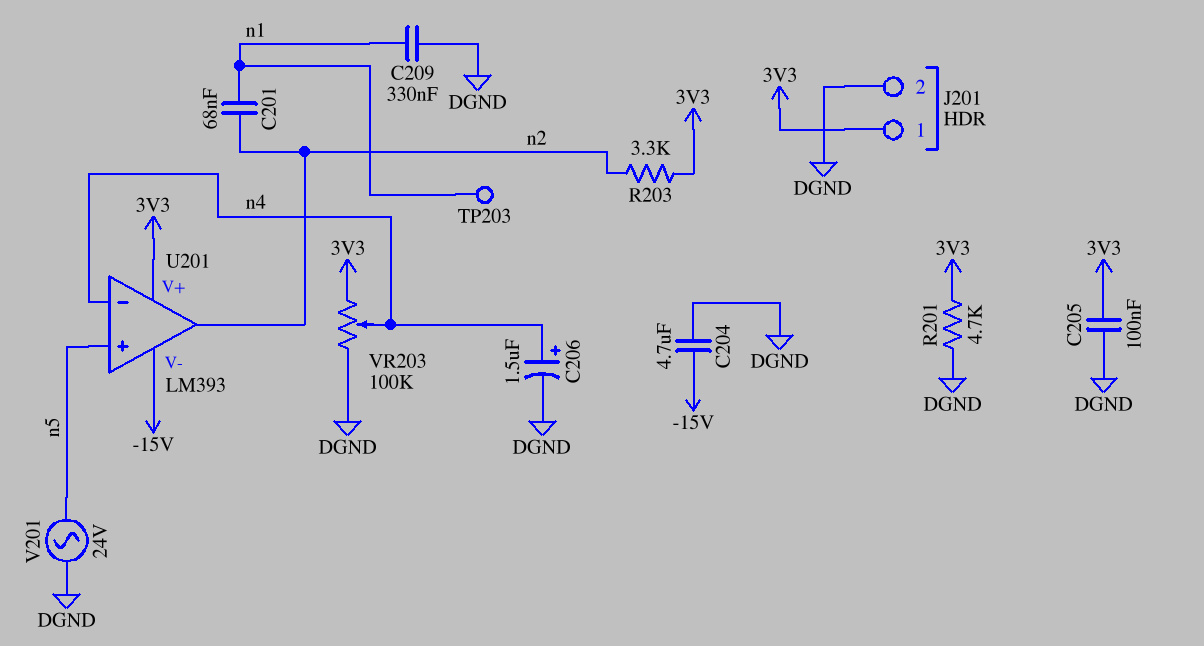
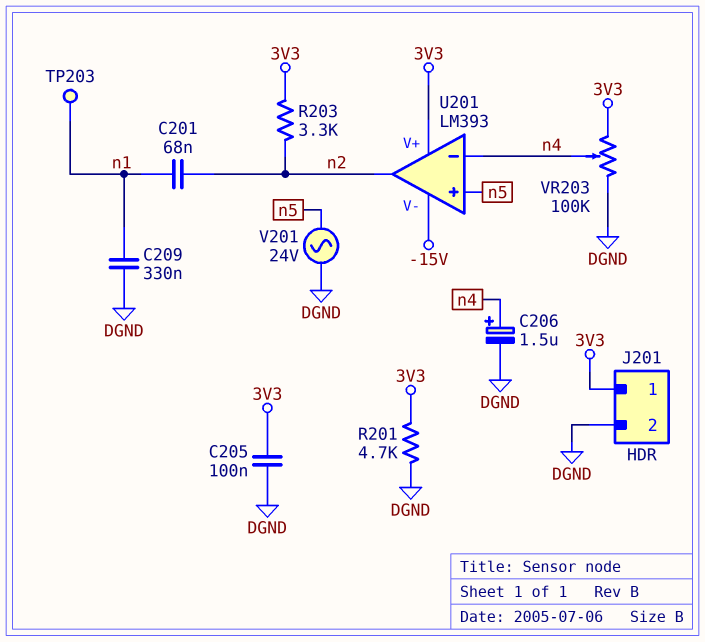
C204: 4.7uF (-15V, DGND) -> none

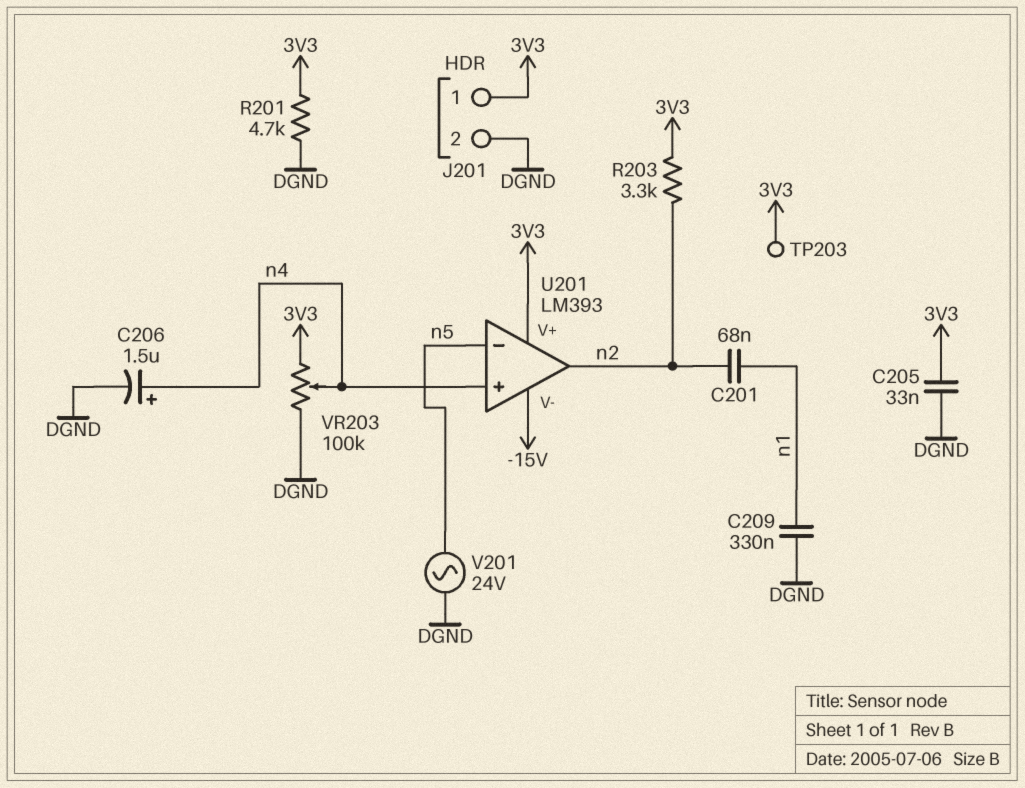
C205: 100nF (3V3, DGND) -> 33nF (3V3, DGND)
TP203: test point (n1) -> test point (3V3)
U201 pin in+: n5 -> n4
U201 pin in-: n4 -> n5

